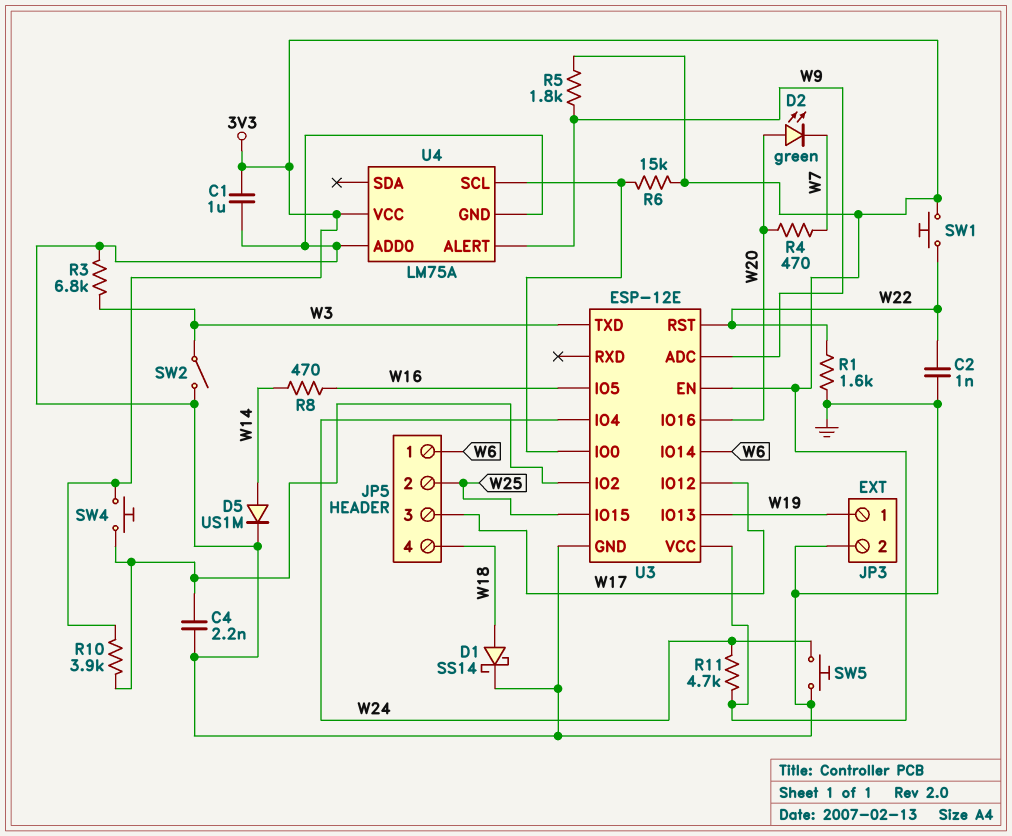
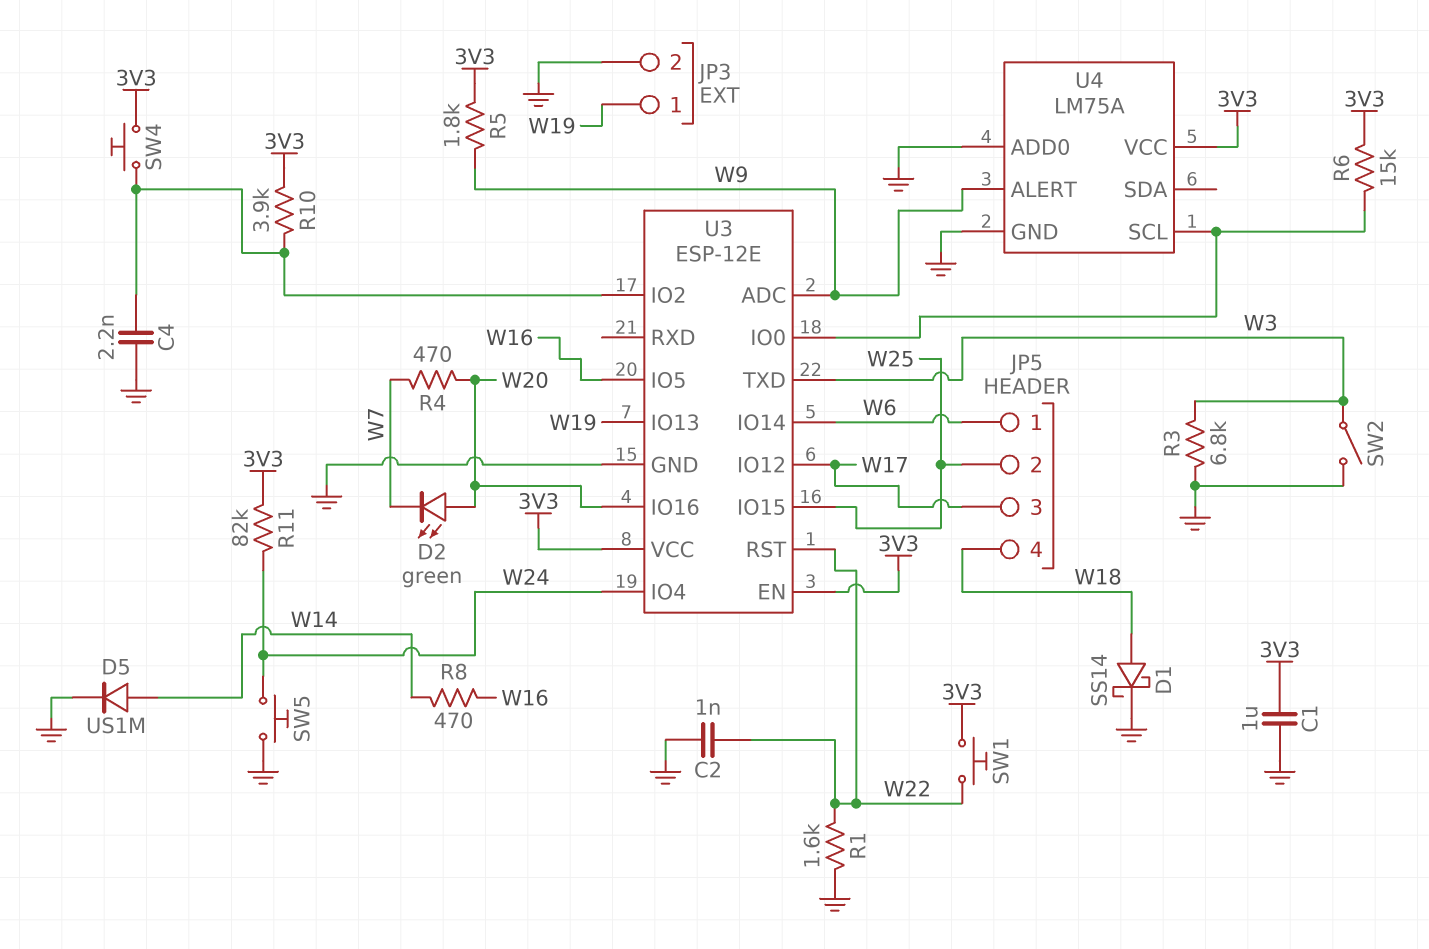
R11: 4.7k (3V3, W24) -> 82k (3V3, W24)

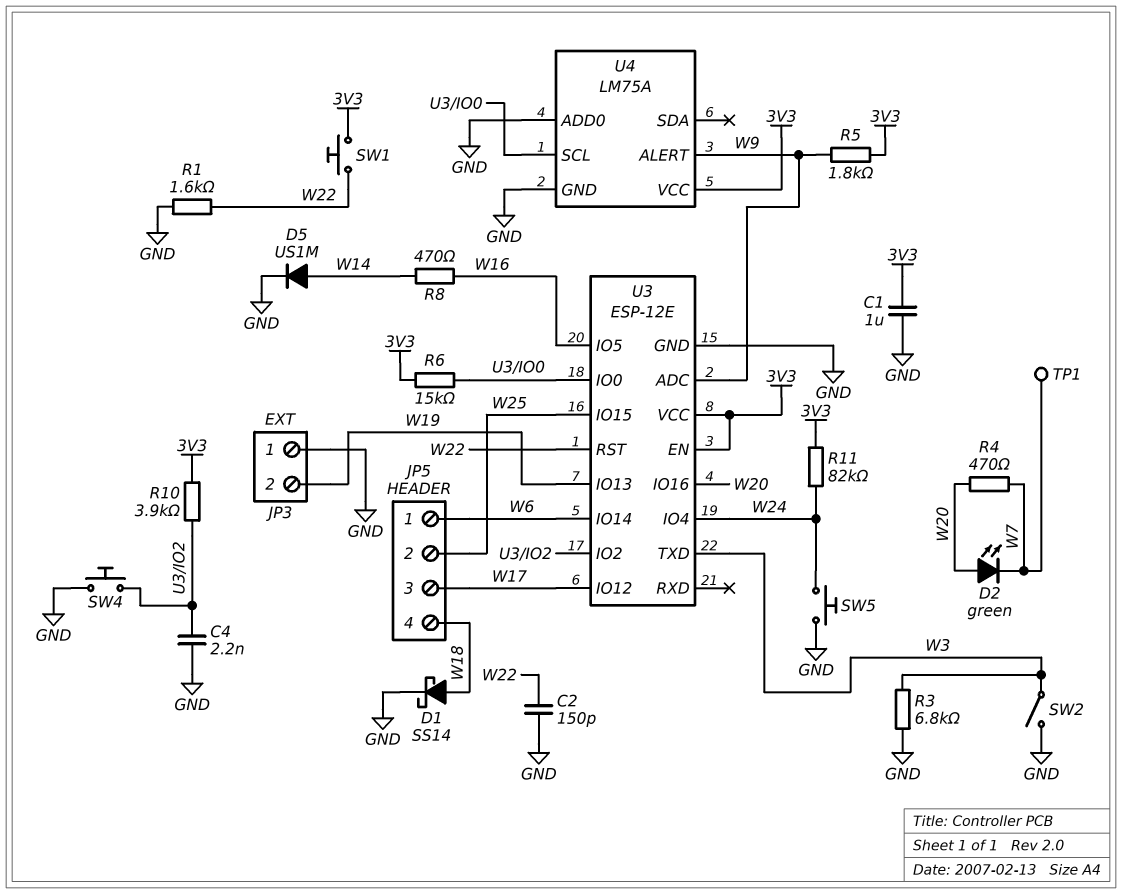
C2: 1nF (GND, W22) -> 150pF (GND, W22)
JP3 pin 1: W19 -> GND
JP3 pin 2: GND -> W19
SW4: button (3V3, U3/IO2) -> button (GND, U3/IO2)
TP1: none -> test point (W7)

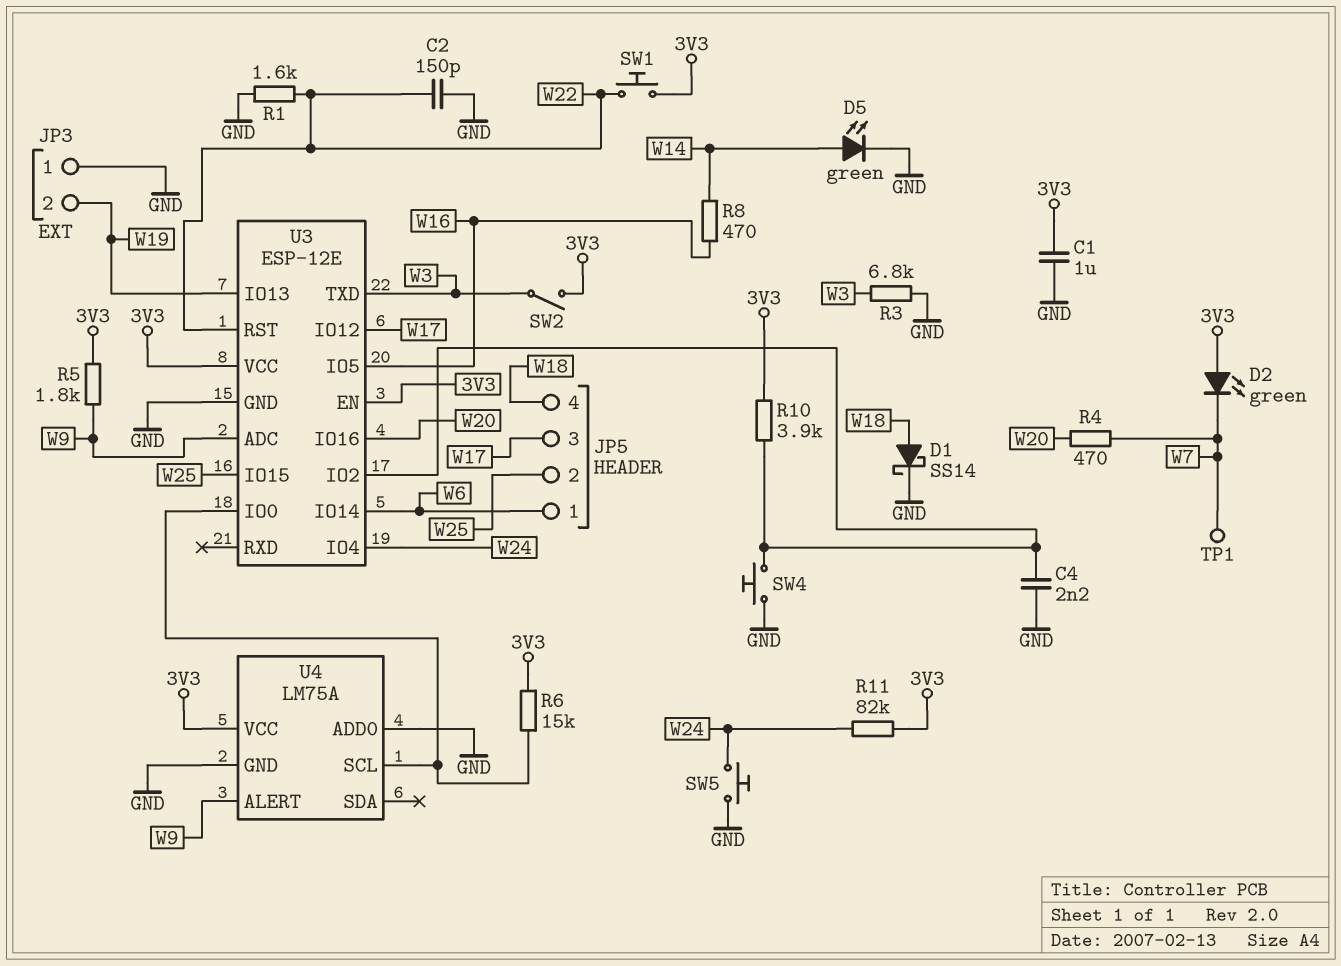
D2: LED green (A W20, K W7) -> LED green (A 3V3, K W7)
D5: diode US1M (A W14, K GND) -> LED green (A W14, K GND)
SW2: switch (GND, W3) -> switch (3V3, W3)

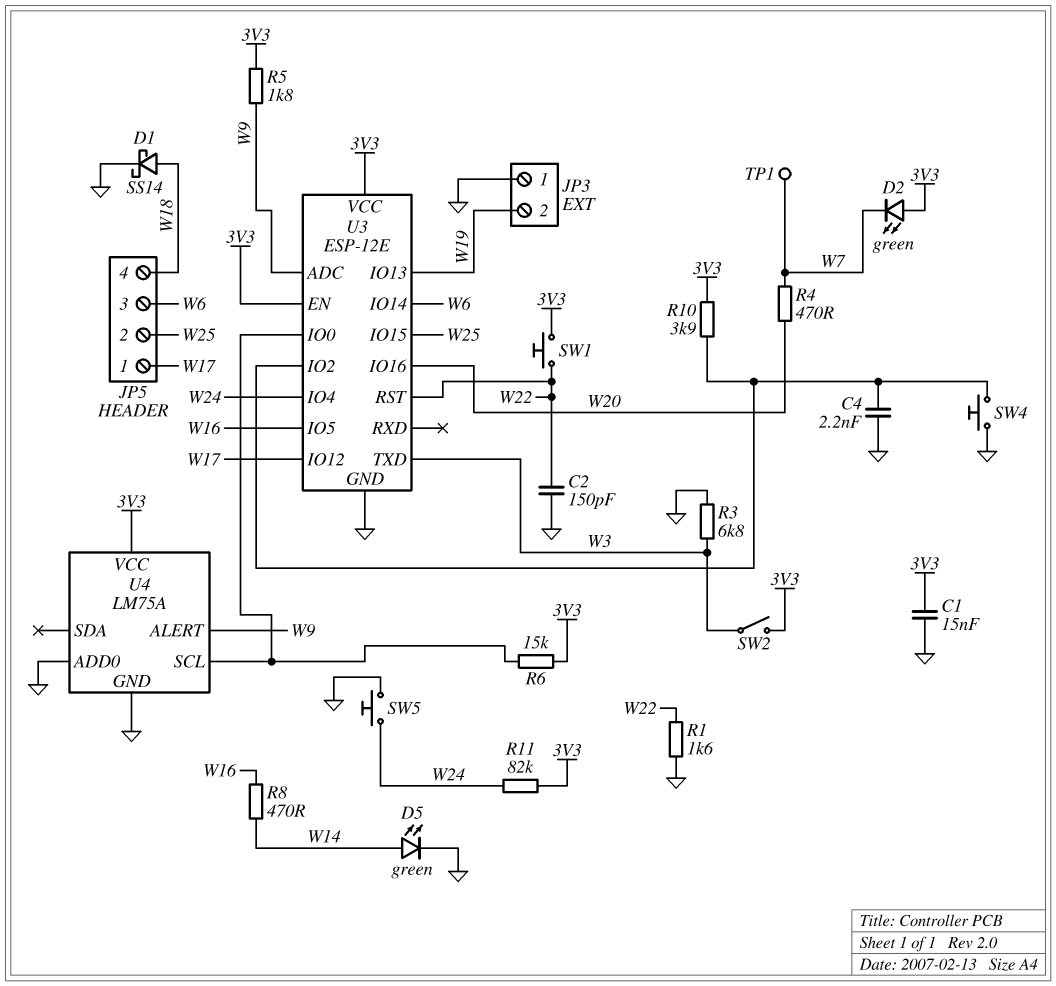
C1: 1uF (3V3, GND) -> 15nF (3V3, GND)
JP5 pin 1: W6 -> W17
JP5 pin 3: W17 -> W6

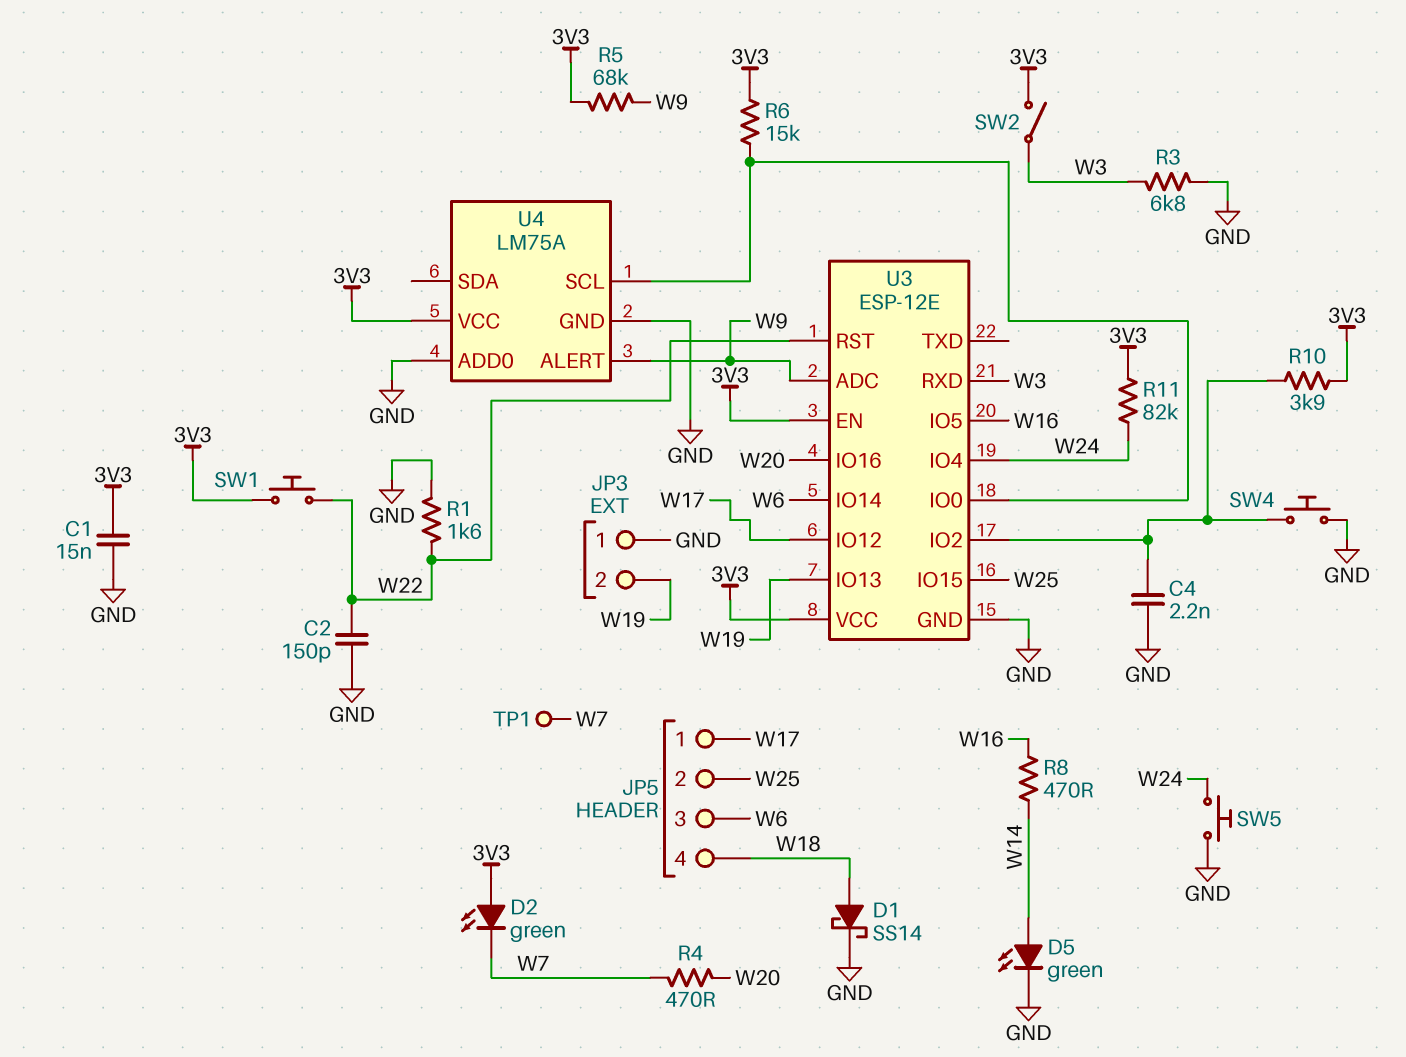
R5: 1.8k (3V3, W9) -> 68k (3V3, W9)
U3 pin RXD: none -> W3
U3 pin TXD: W3 -> none

